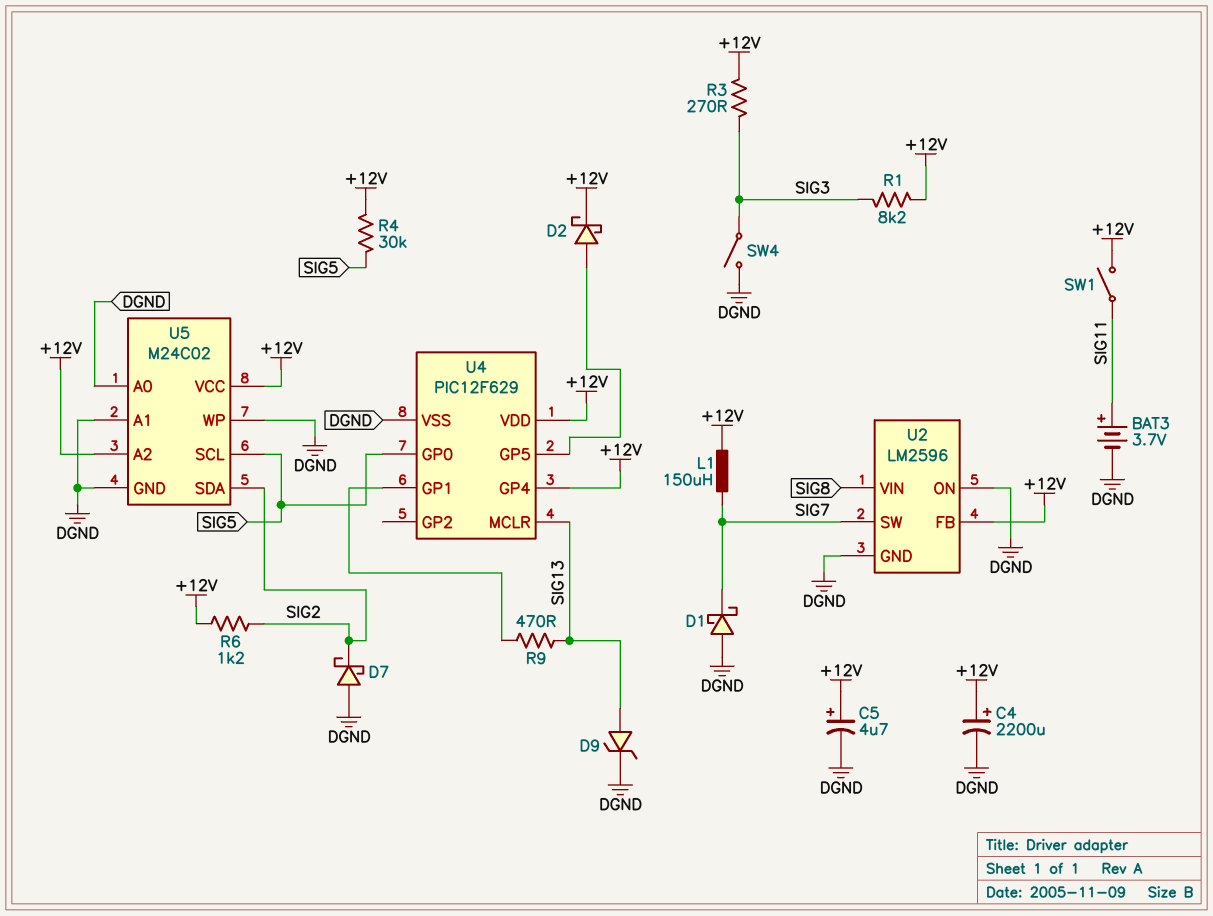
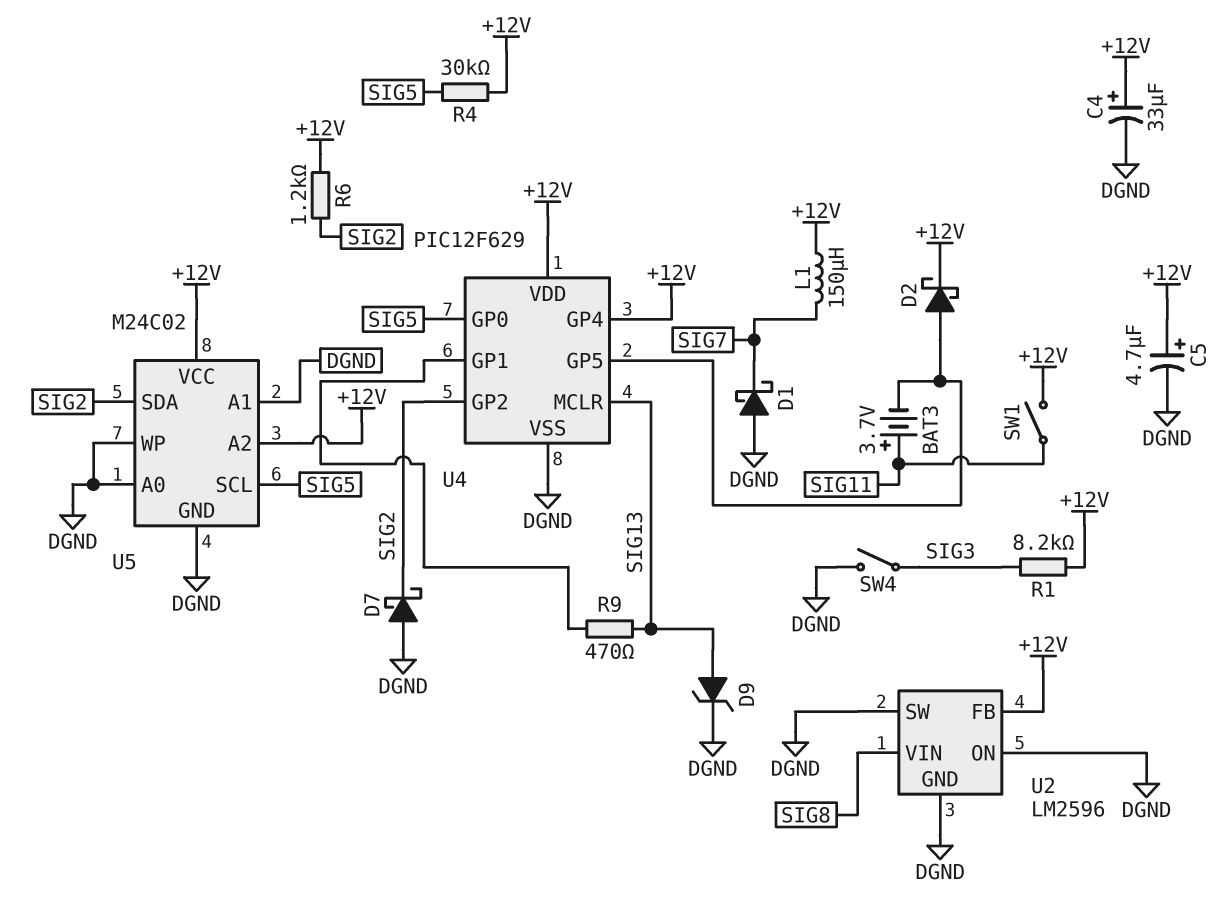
BAT3: 3.7V (plus SIG11, minus DGND) -> 3.7V (plus SIG11, minus U4/GP5)
C4: 2200uF (plus +12V, minus DGND) -> 33uF (plus +12V, minus DGND)
R3: 270 (+12V, SIG3) -> none
U2 pin SW: SIG7 -> DGND
U4 pin GP2: none -> SIG2

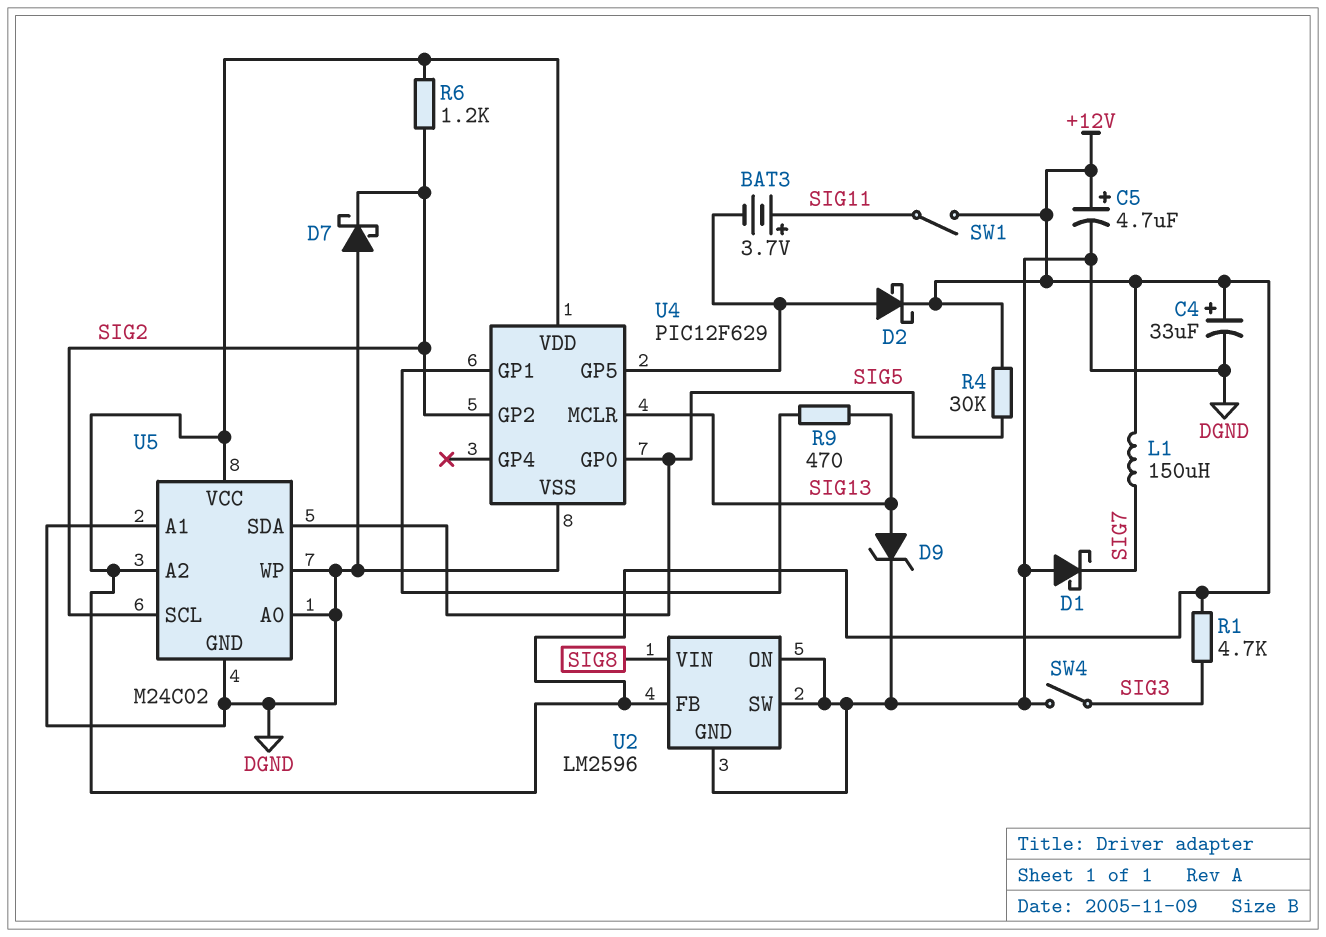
R1: 8.2k (+12V, SIG3) -> 4.7k (+12V, SIG3)
U4 pin GP4: +12V -> none
U5 pin SCL: SIG5 -> SIG2
U5 pin SDA: SIG2 -> SIG5

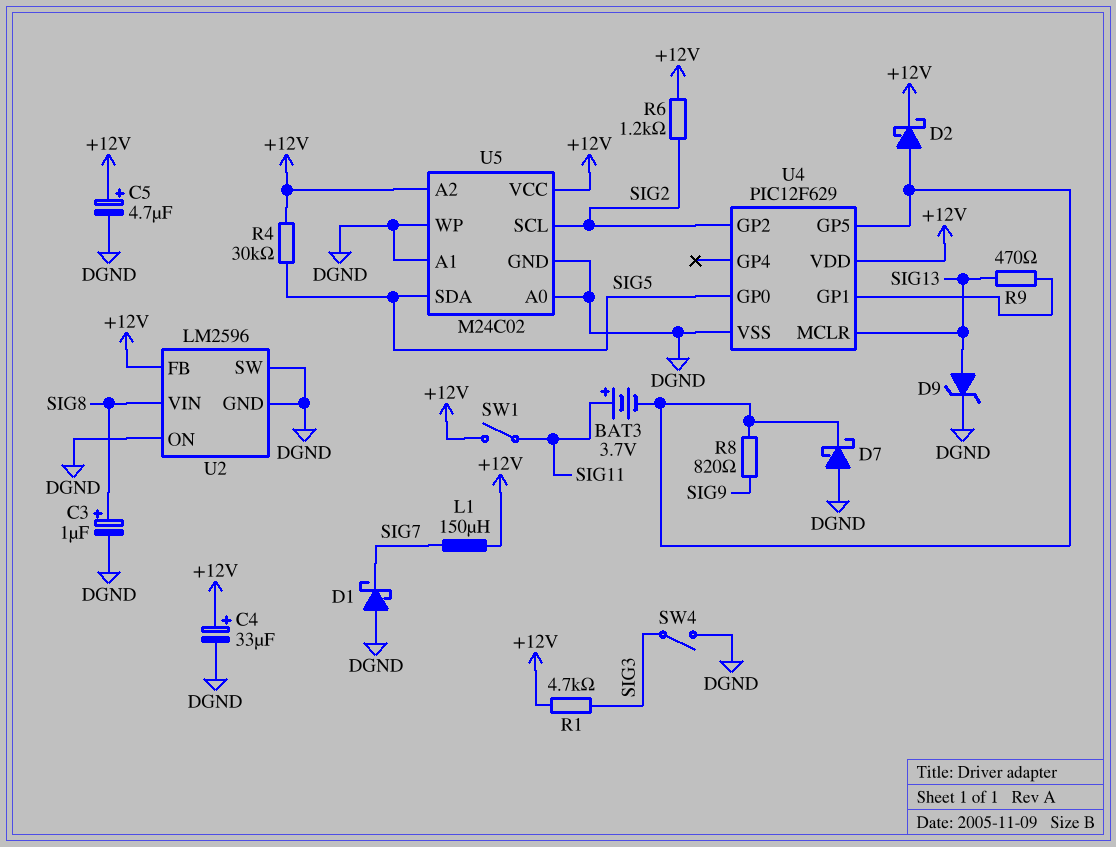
C3: none -> 1uF (plus SIG8, minus DGND)
D7: schottky (A DGND, K SIG2) -> schottky (A DGND, K U4/GP5)
R8: none -> 820 (SIG9, U4/GP5)

